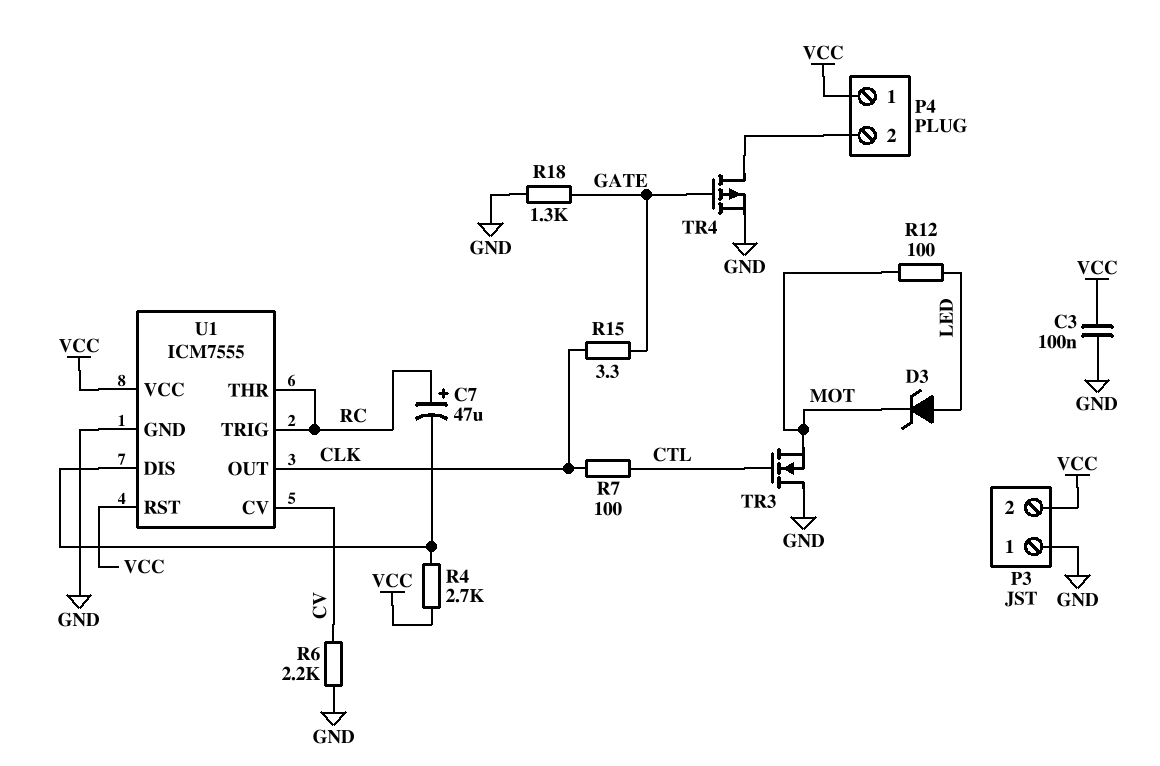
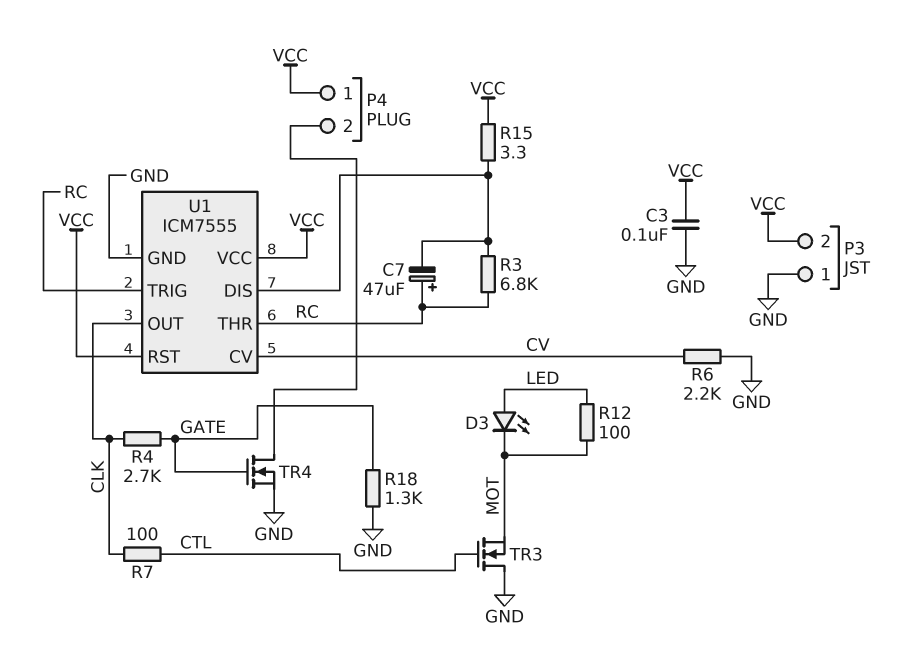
D3: zener (A LED, K MOT) -> LED (A LED, K MOT)
R3: none -> 6.8k (RC, U1/DIS)
R4: 2.7k (U1/DIS, VCC) -> 2.7k (CLK, GATE)
R15: 3.3 (CLK, GATE) -> 3.3 (U1/DIS, VCC)
TR4: PMOS (G GATE, D P4/2, S GND) -> NMOS (G GATE, D P4/2, S GND)

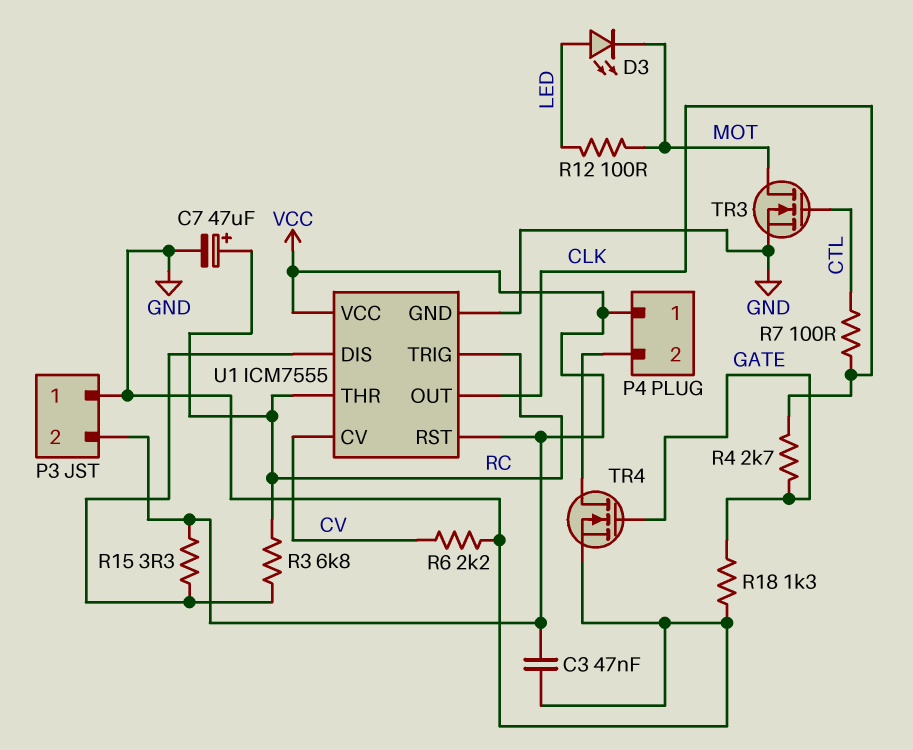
C3: 100nF (GND, VCC) -> 47nF (GND, VCC)
C7: 47uF (plus RC, minus U1/DIS) -> 47uF (plus RC, minus GND)
TR3: NMOS (G CTL, D GND, S MOT) -> NMOS (G CTL, D MOT, S GND)

